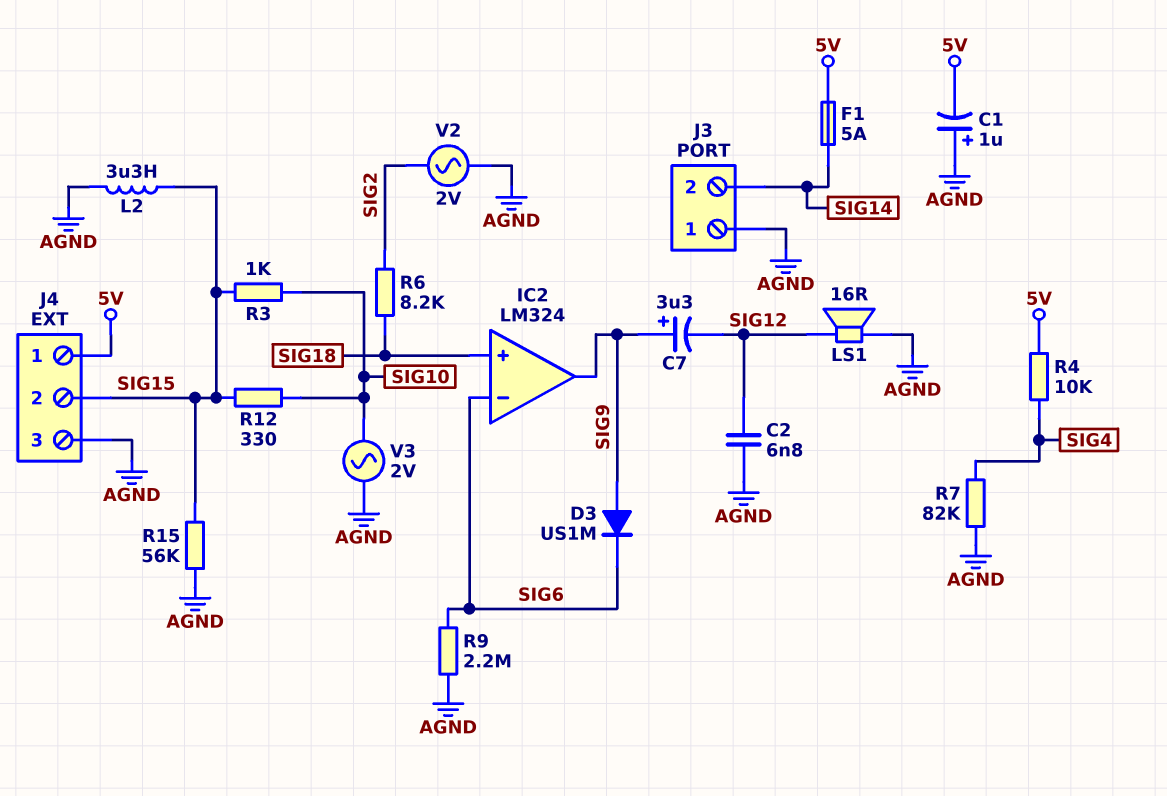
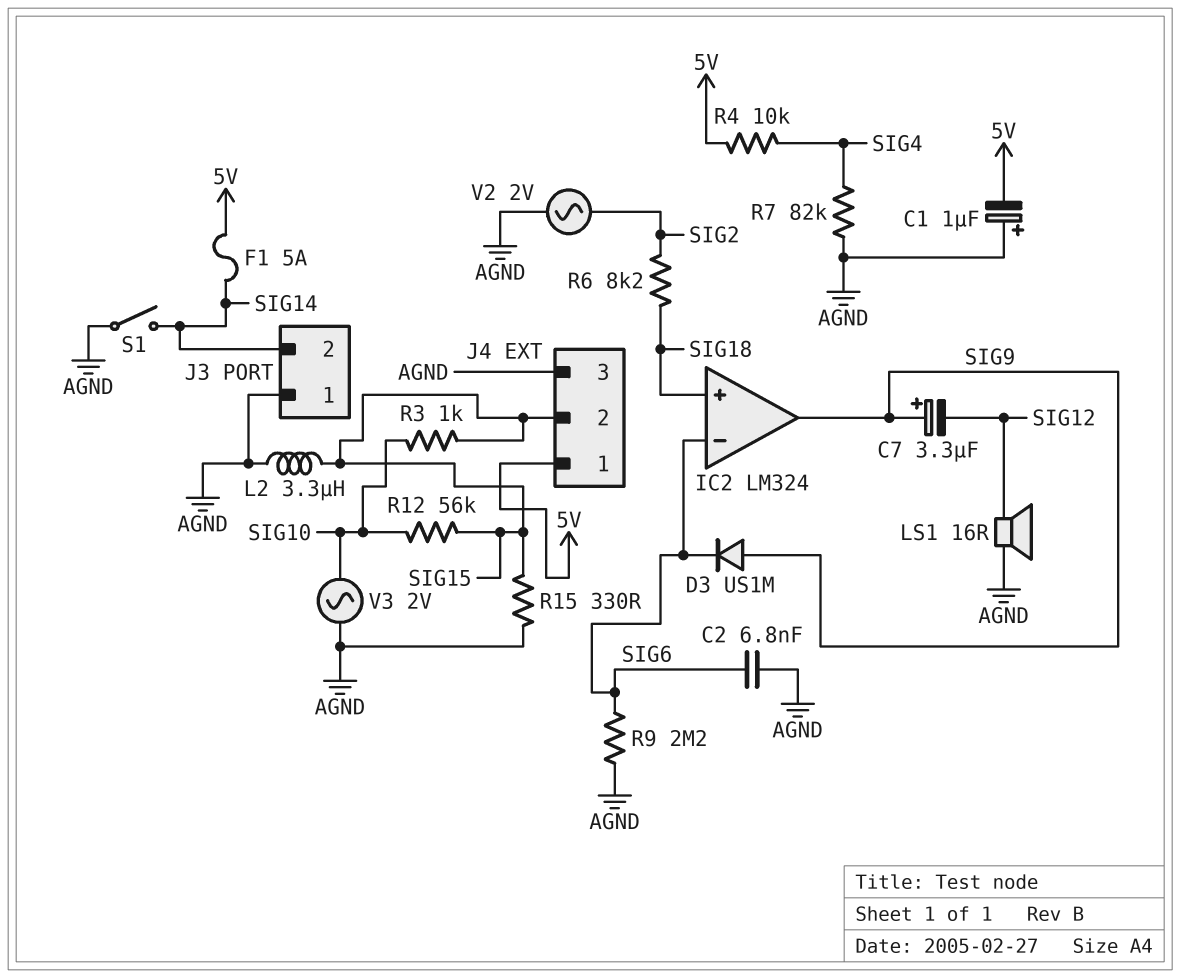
C2: 6.8nF (AGND, SIG12) -> 6.8nF (AGND, SIG6)
R12: 330 (SIG10, SIG15) -> 56k (SIG10, SIG15)
R15: 56k (AGND, SIG15) -> 330 (AGND, SIG15)
S1: none -> switch (AGND, SIG14)

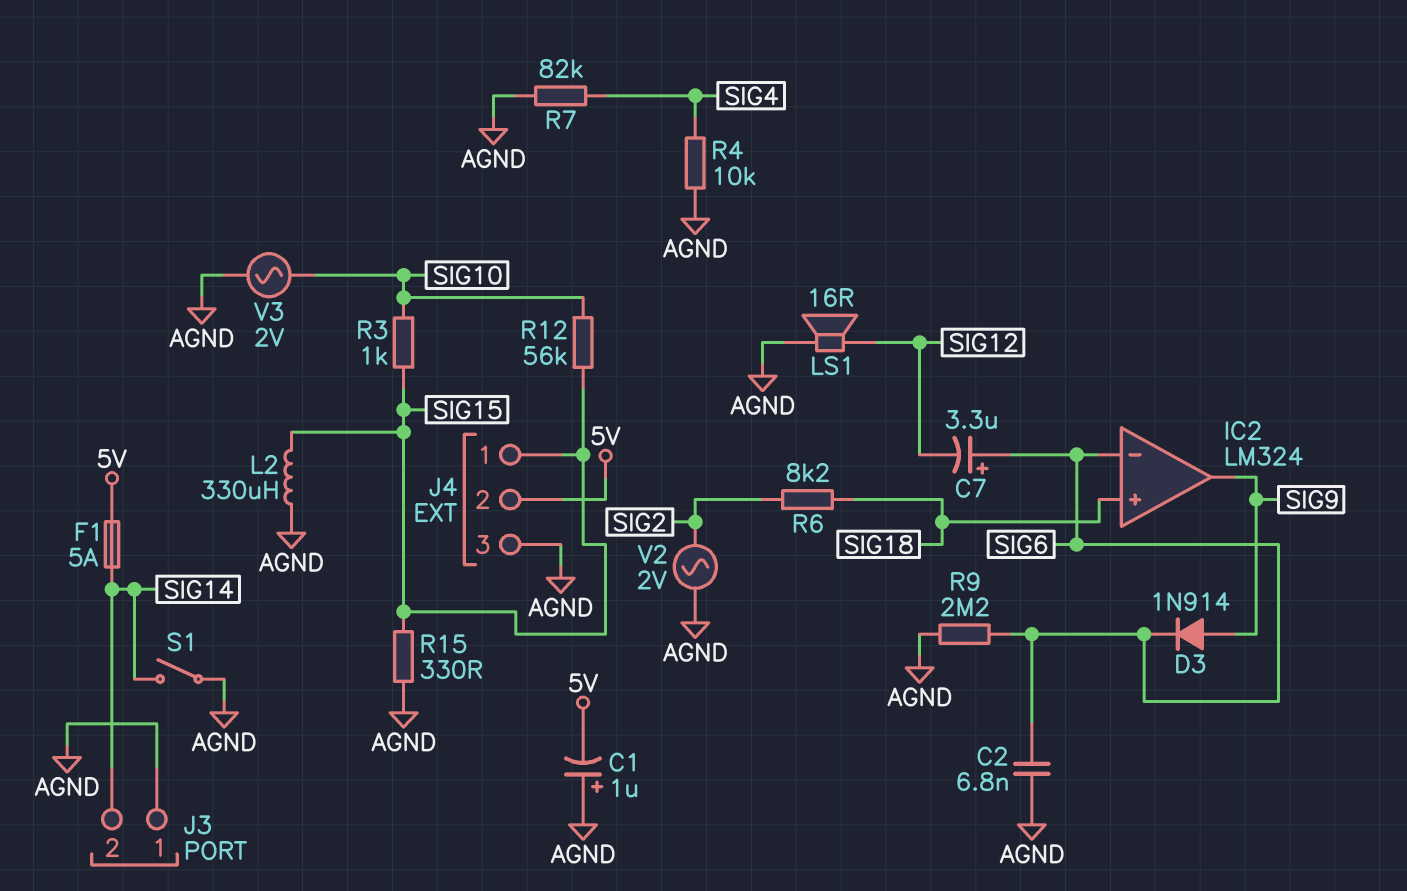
C7: 3.3uF (plus SIG9, minus SIG12) -> 3.3uF (plus SIG6, minus SIG12)
D3: diode US1M (A SIG9, K SIG6) -> diode 1N914 (A SIG9, K SIG6)
J4 pin 1: 5V -> SIG15
J4 pin 2: SIG15 -> 5V
L2: 3.3uH (AGND, SIG15) -> 330uH (AGND, SIG15)
R4: 10k (5V, SIG4) -> 10k (AGND, SIG4)

